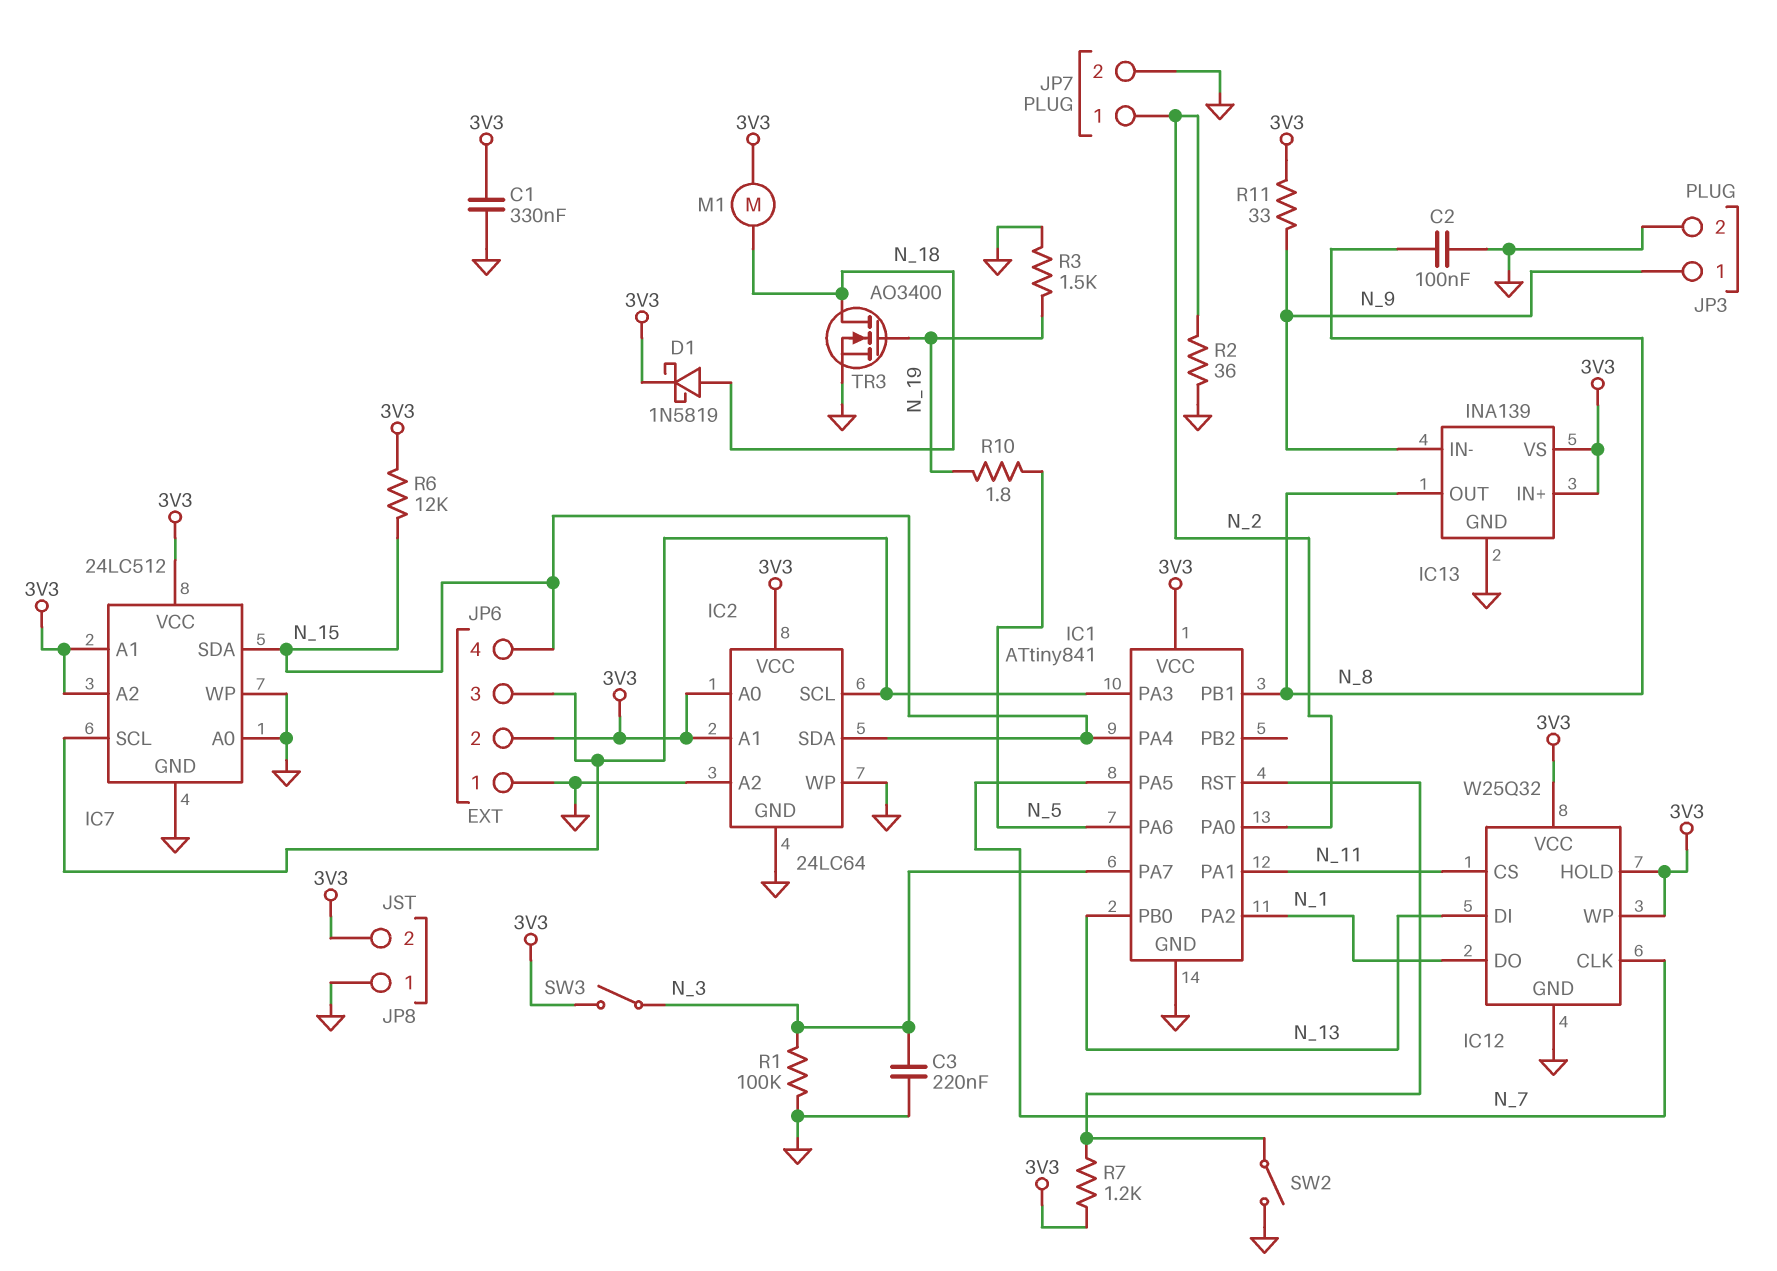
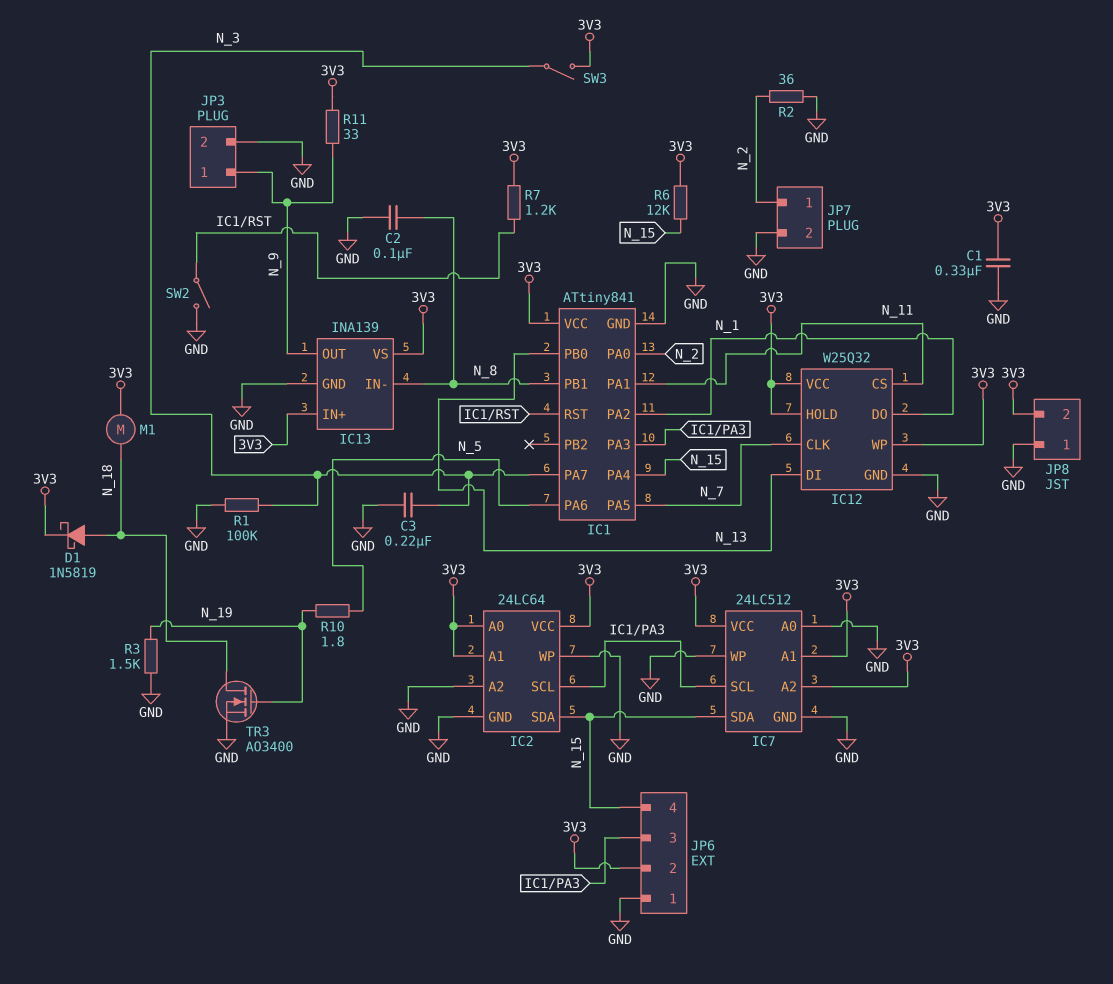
IC13 pin IN-: N_9 -> N_8
IC13 pin OUT: N_8 -> N_9

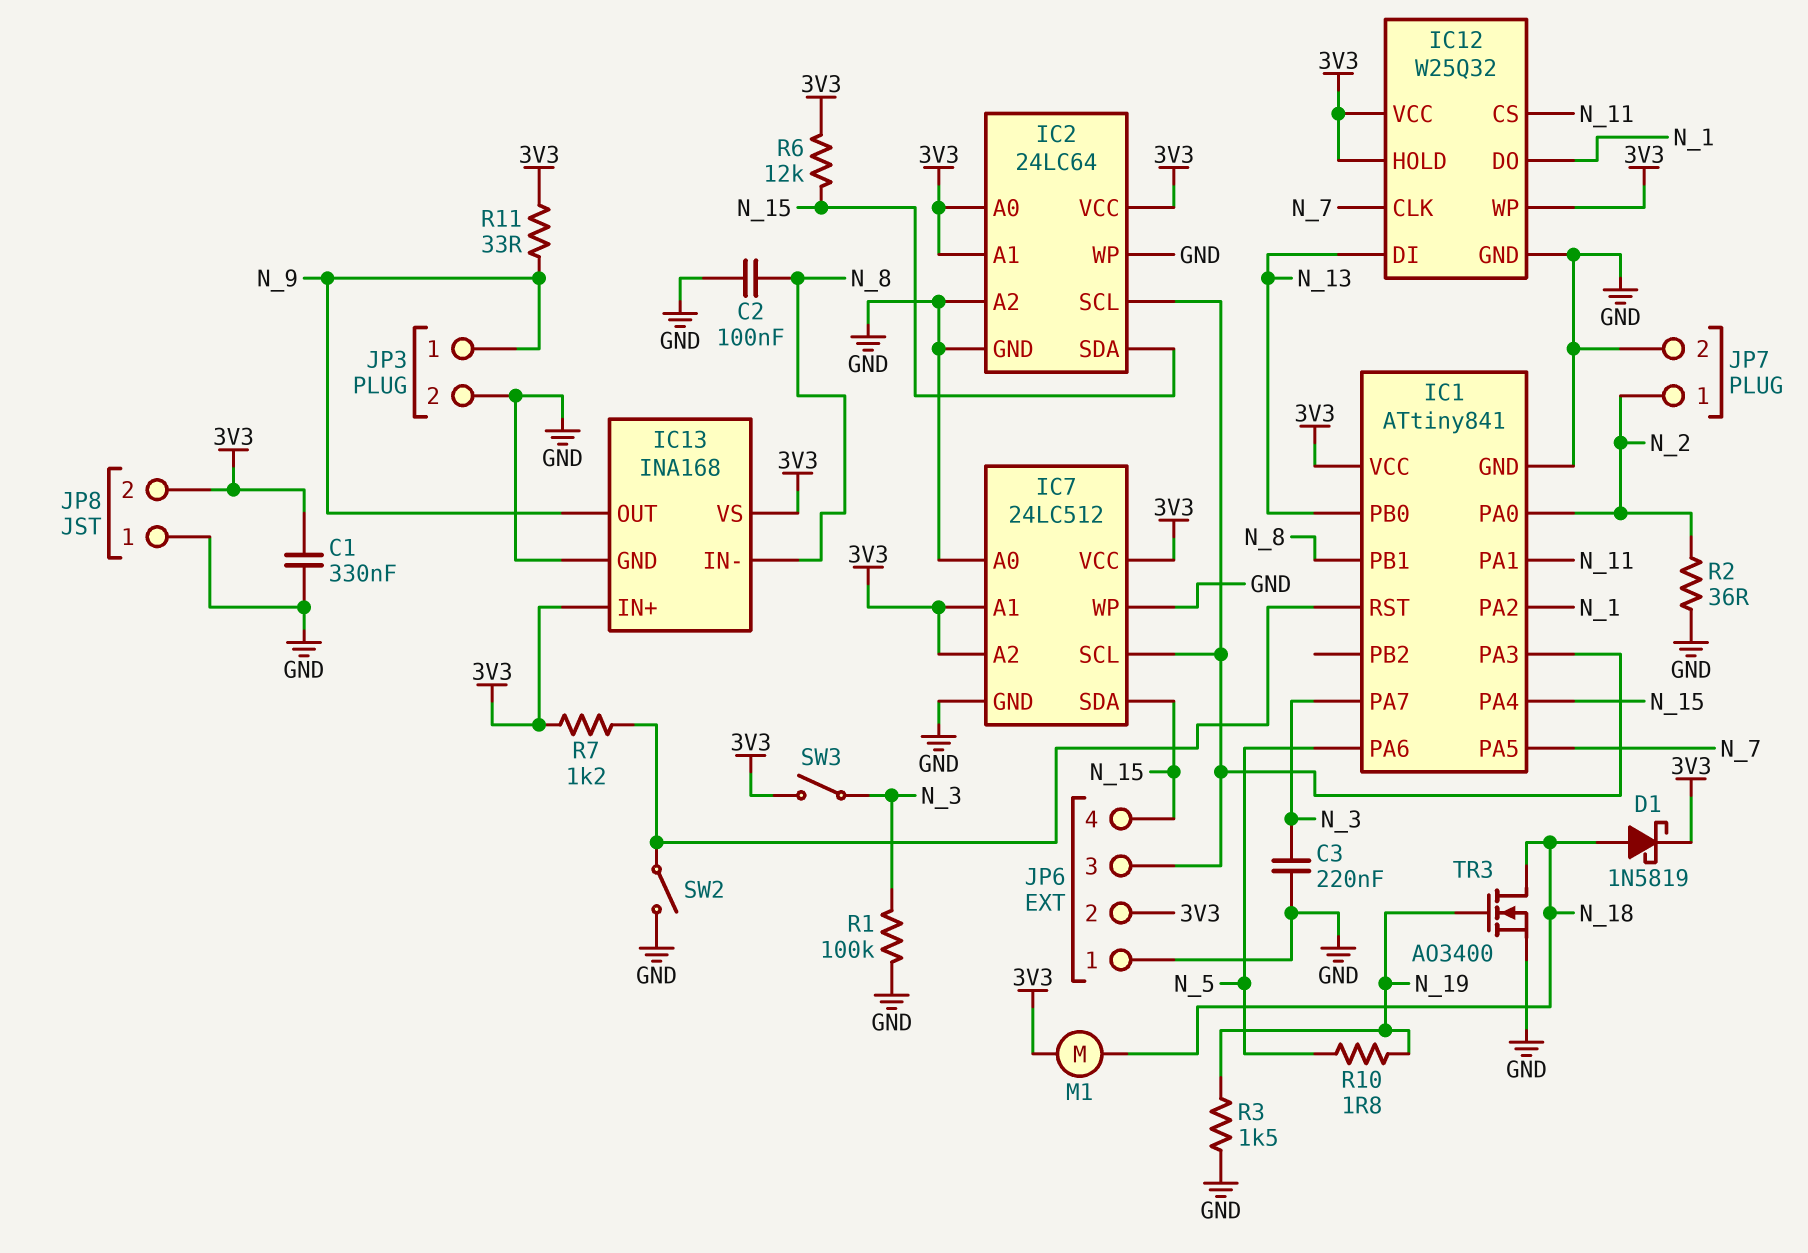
IC13: INA139 -> INA168

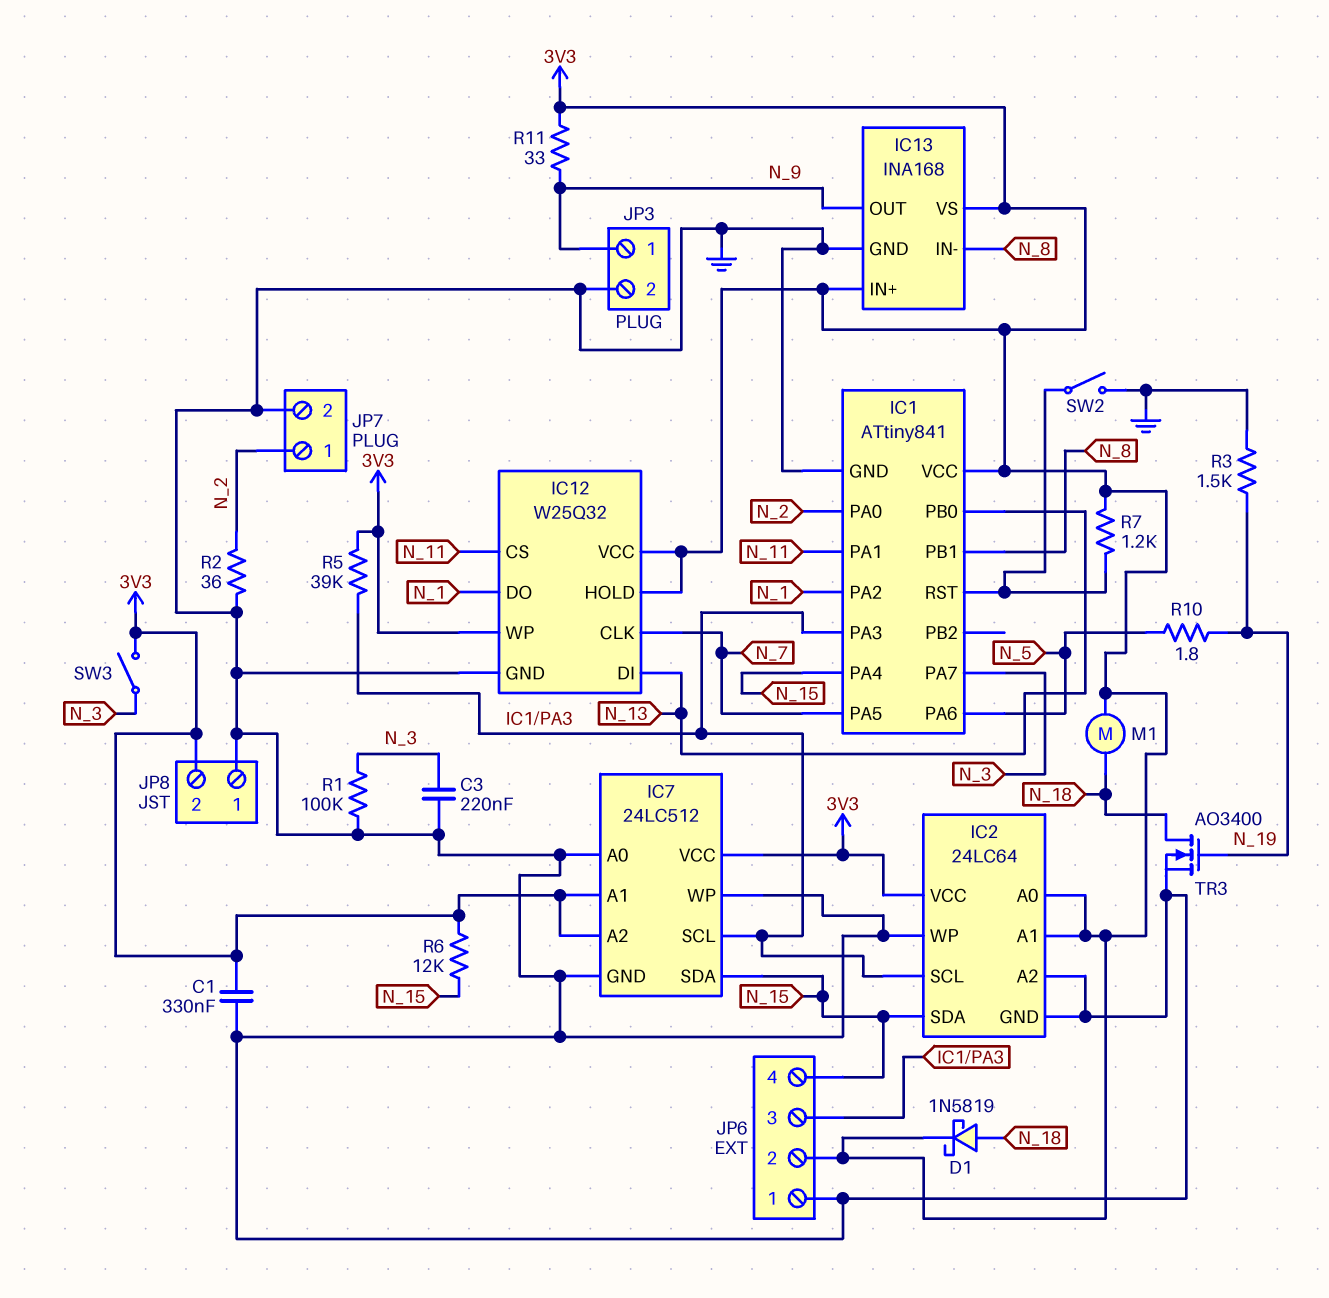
C2: 100nF (GND, N_8) -> none
R5: none -> 39k (3V3, IC1/PA3)

